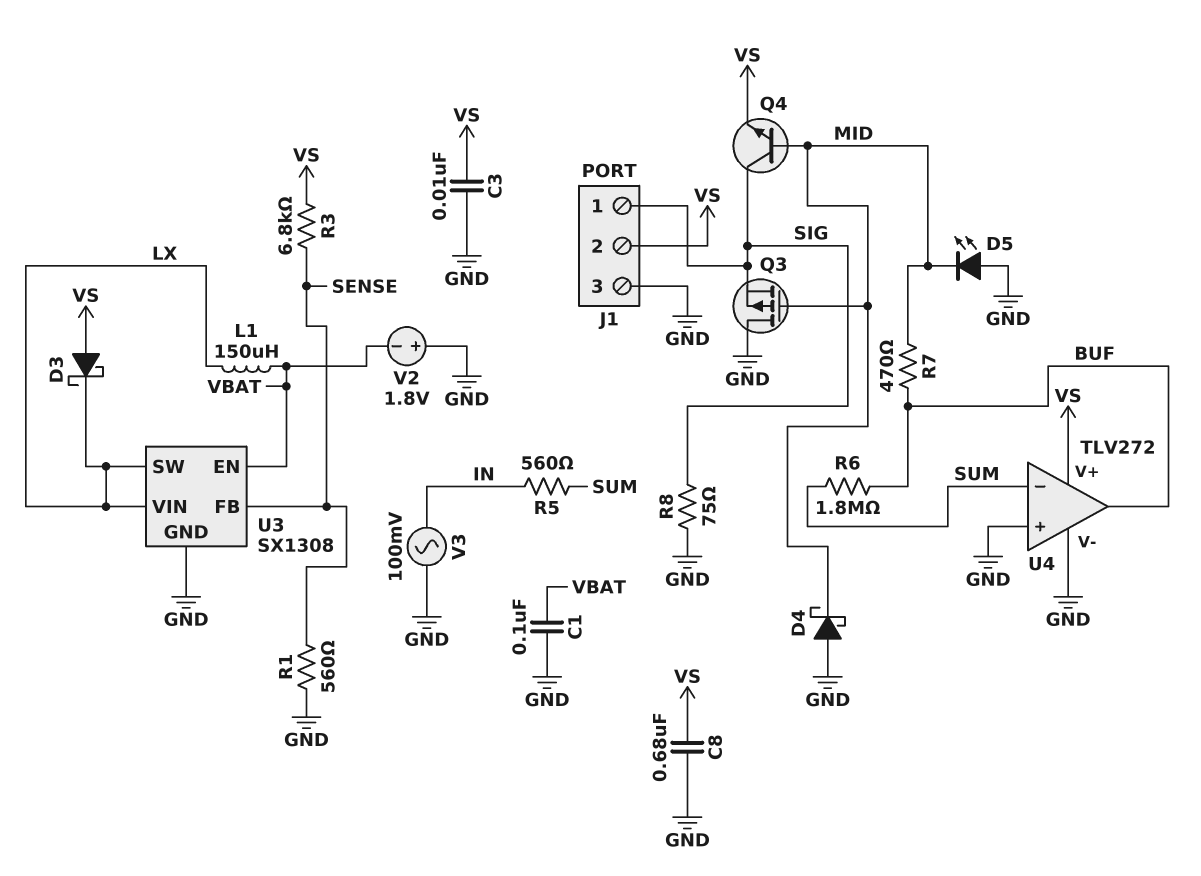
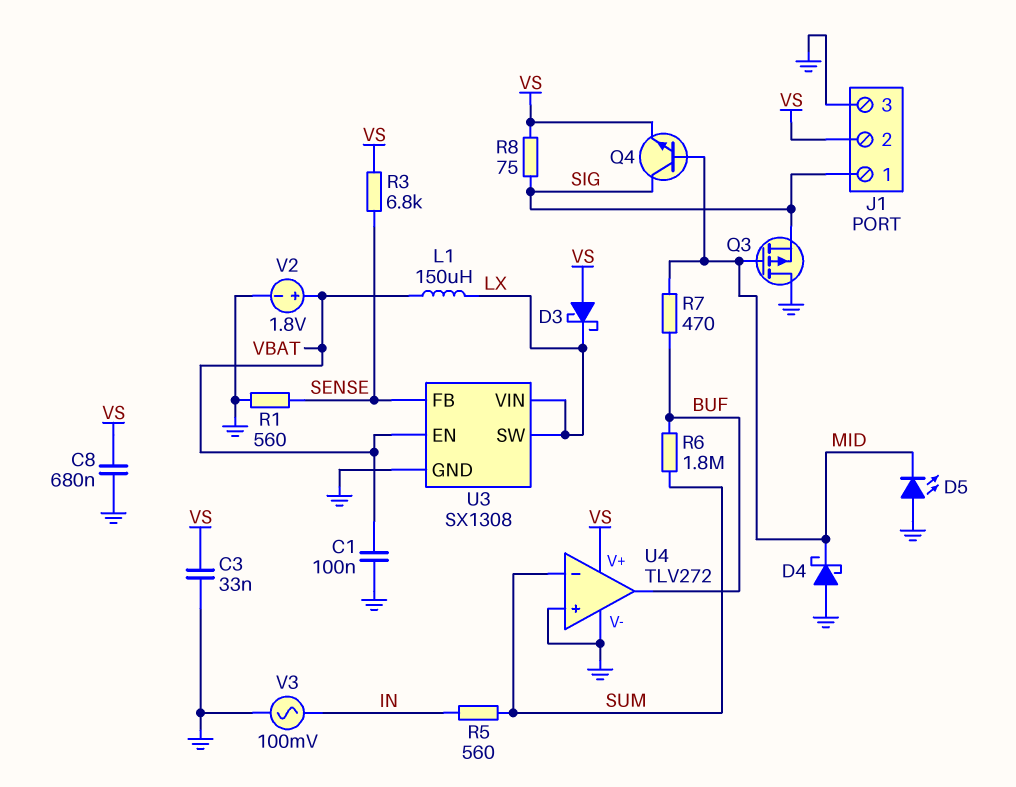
C3: 10nF (GND, VS) -> 33nF (GND, VS)
R8: 75 (GND, SIG) -> 75 (SIG, VS)
V2: 1.8V (plus GND, minus VBAT) -> 1.8V (plus VBAT, minus GND)

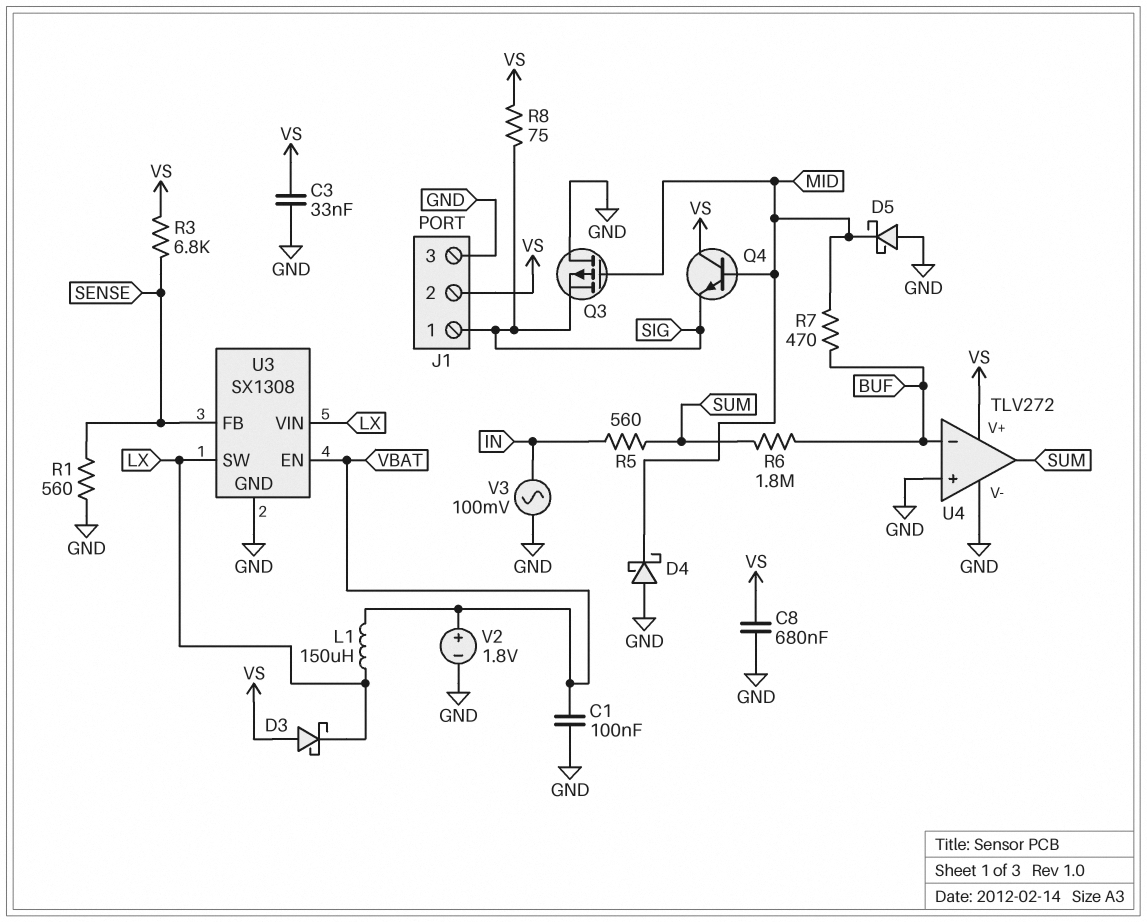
D5: LED (A GND, K MID) -> schottky (A GND, K MID)
Q4: NPN (B MID, C SIG, E VS) -> NPN (B MID, C VS, E SIG)
U4 pin in-: SUM -> BUF
U4 pin out: BUF -> SUM

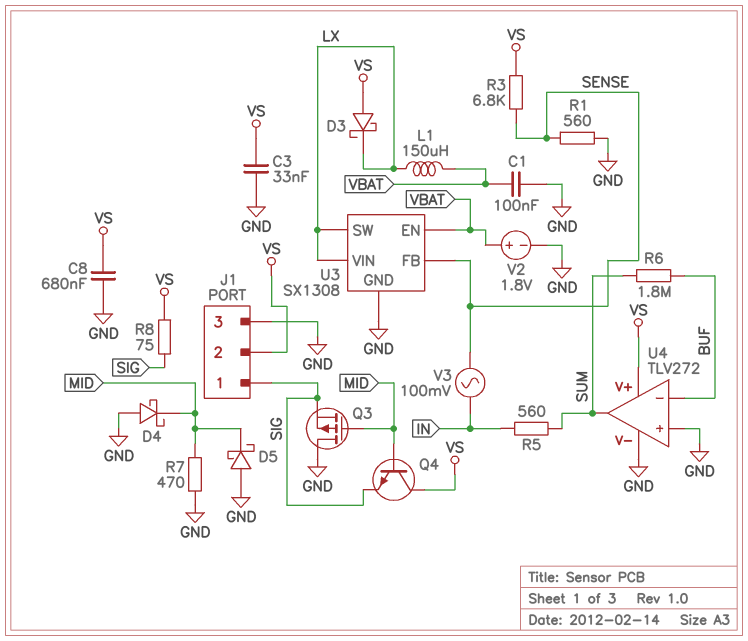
R7: 470 (BUF, MID) -> 470 (GND, MID)
V3: AC 100mV (GND, IN) -> AC 100mV (IN, SENSE)

